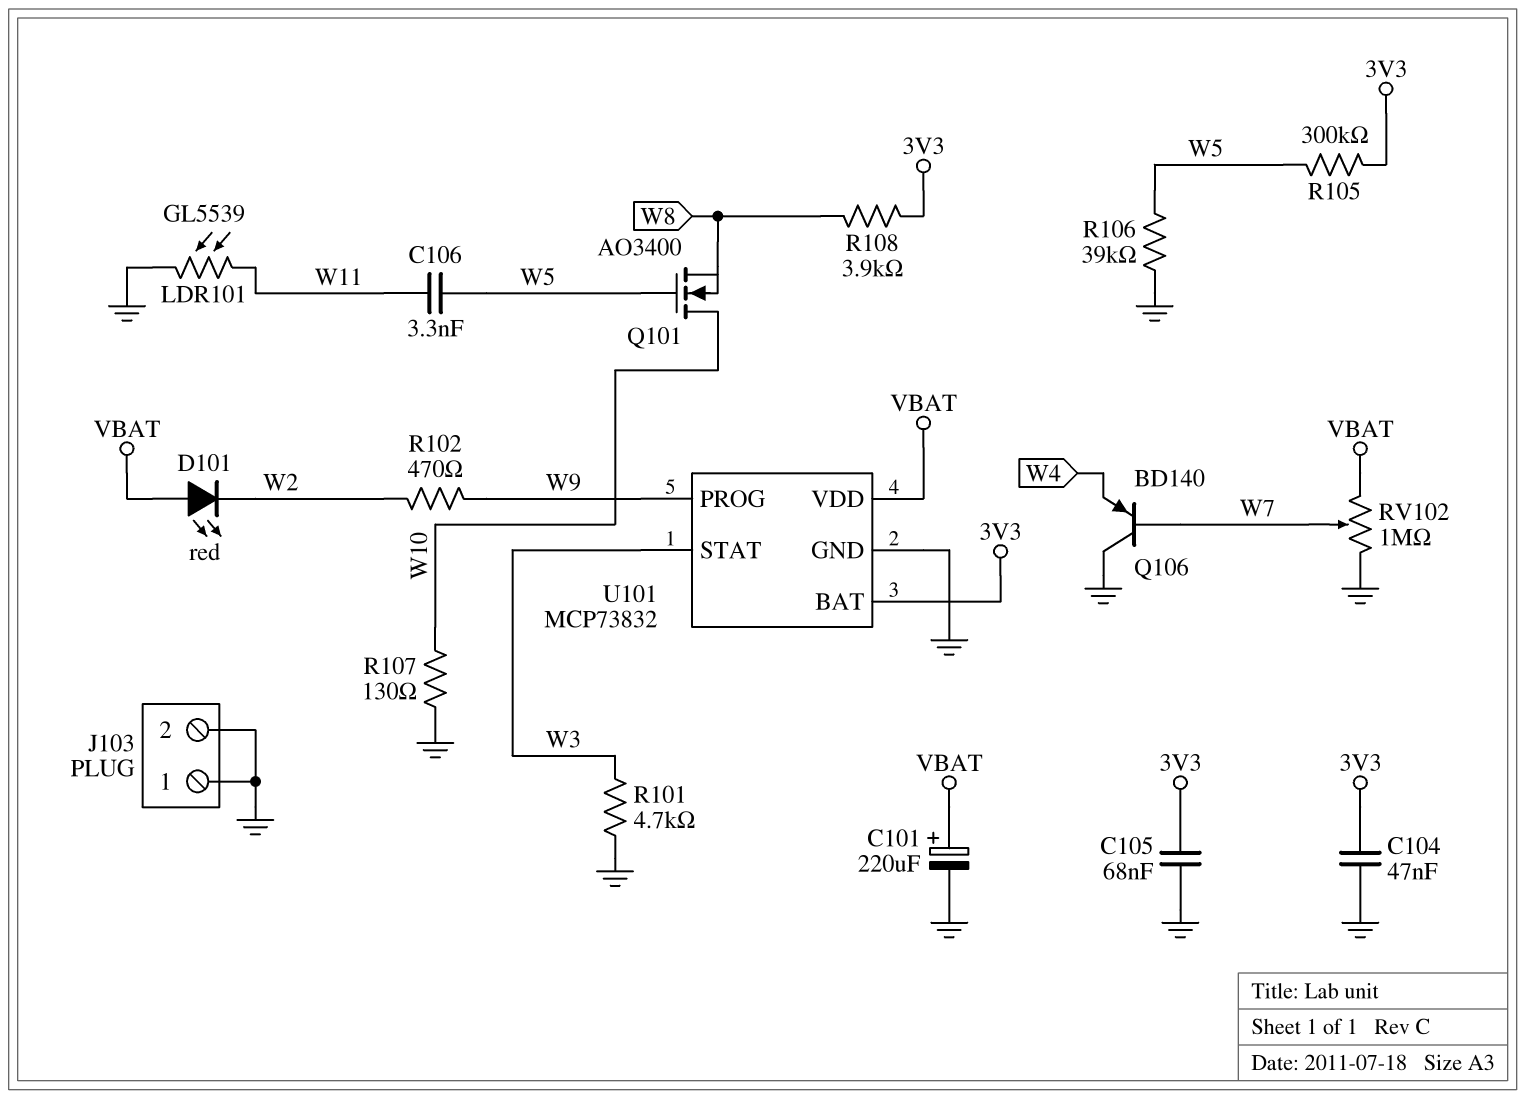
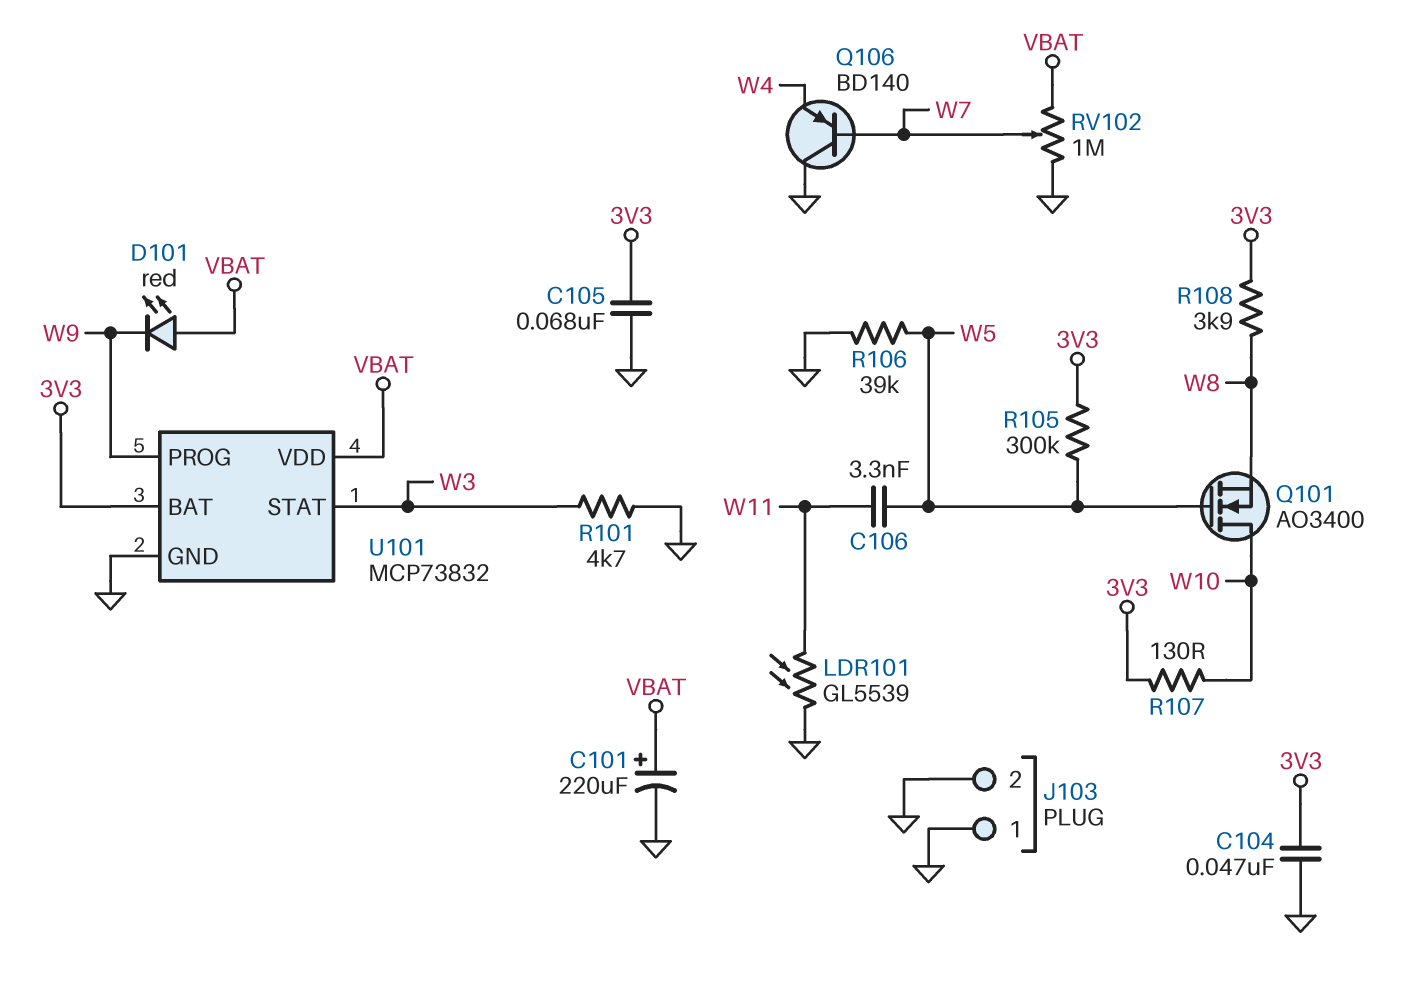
D101: LED red (A VBAT, K W2) -> LED red (A VBAT, K W9)
R102: 470 (W2, W9) -> none
R107: 130 (GND, W10) -> 130 (3V3, W10)

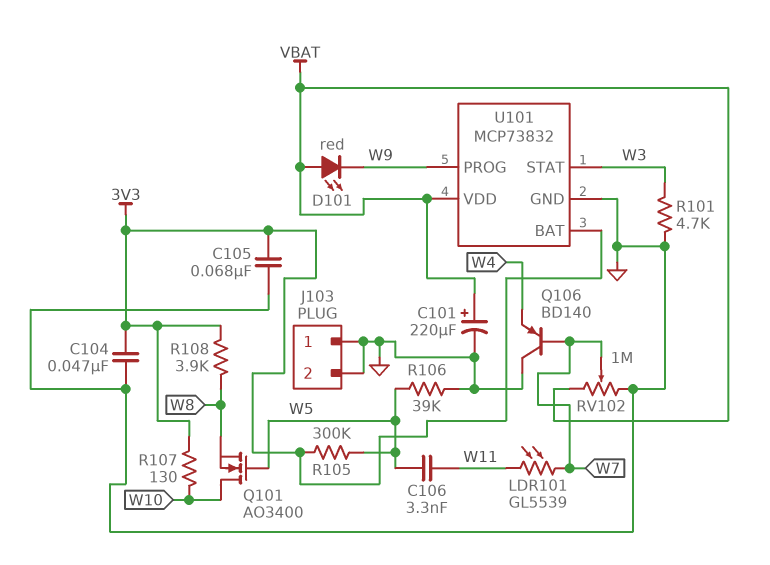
LDR101: GL5539 (GND, W11) -> GL5539 (W7, W11)

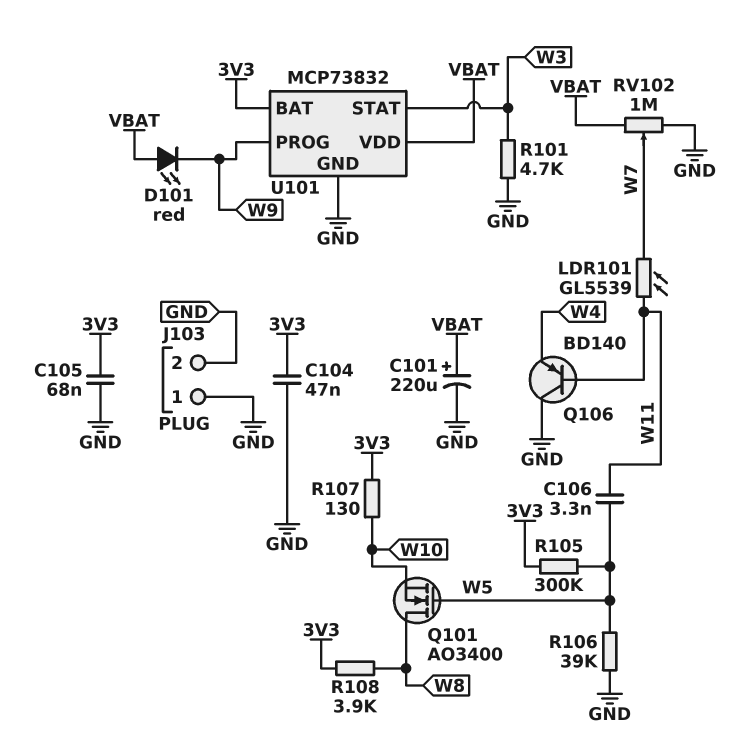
Q101: NMOS AO3400 (G W5, D W10, S W8) -> NMOS AO3400 (G W5, D W8, S W10)
Q106: PNP BD140 (B W7, C GND, E W4) -> PNP BD140 (B W11, C GND, E W4)

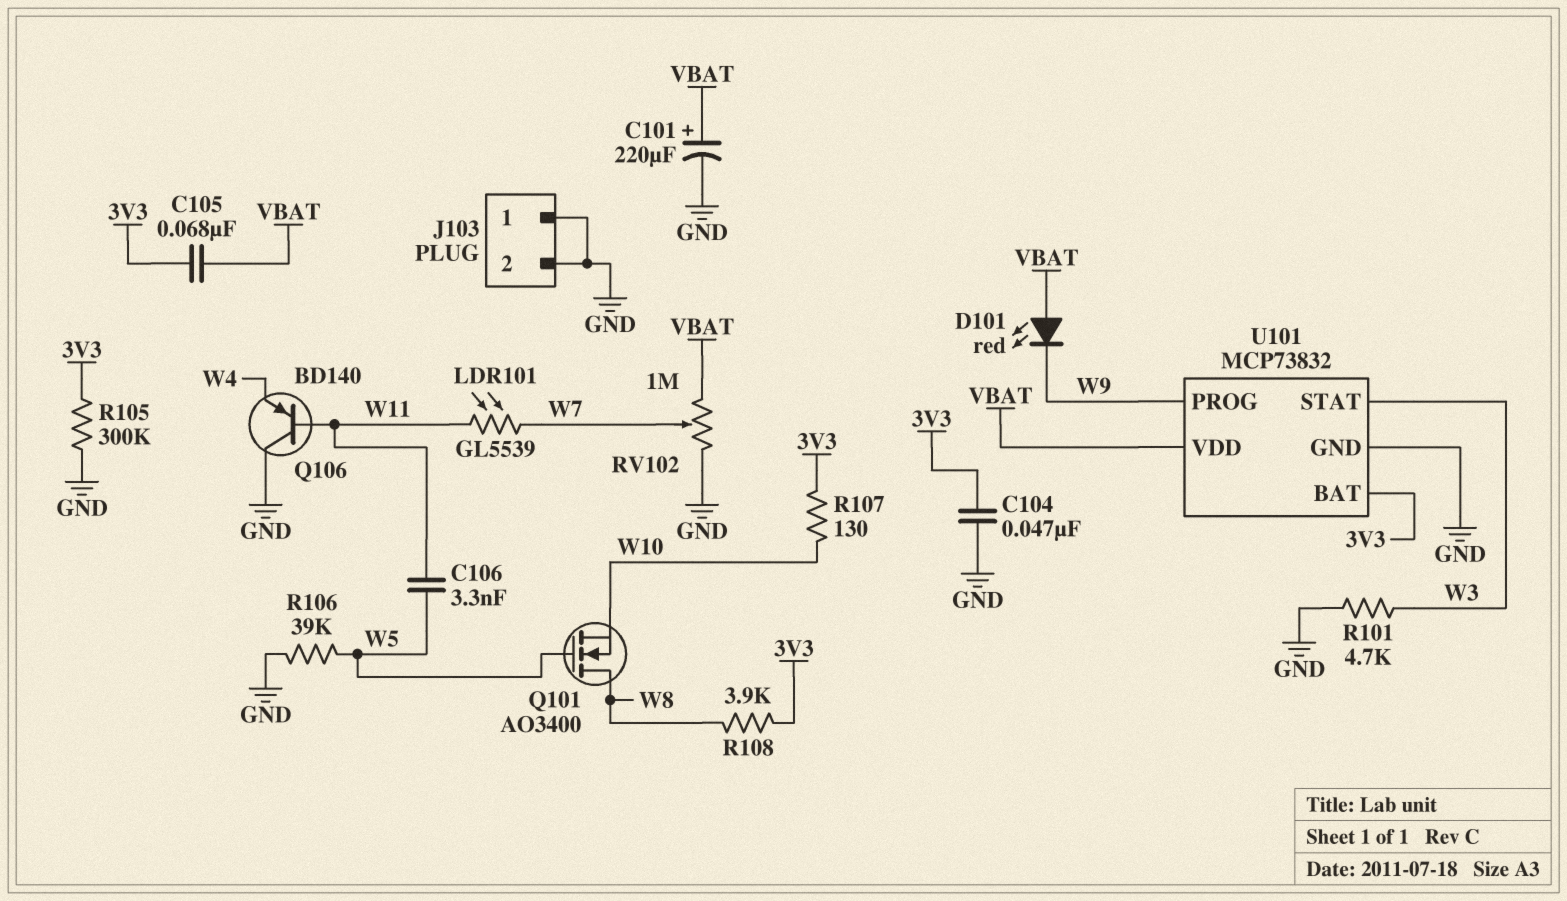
C105: 68nF (3V3, GND) -> 68nF (3V3, VBAT)
R105: 300k (3V3, W5) -> 300k (3V3, GND)

